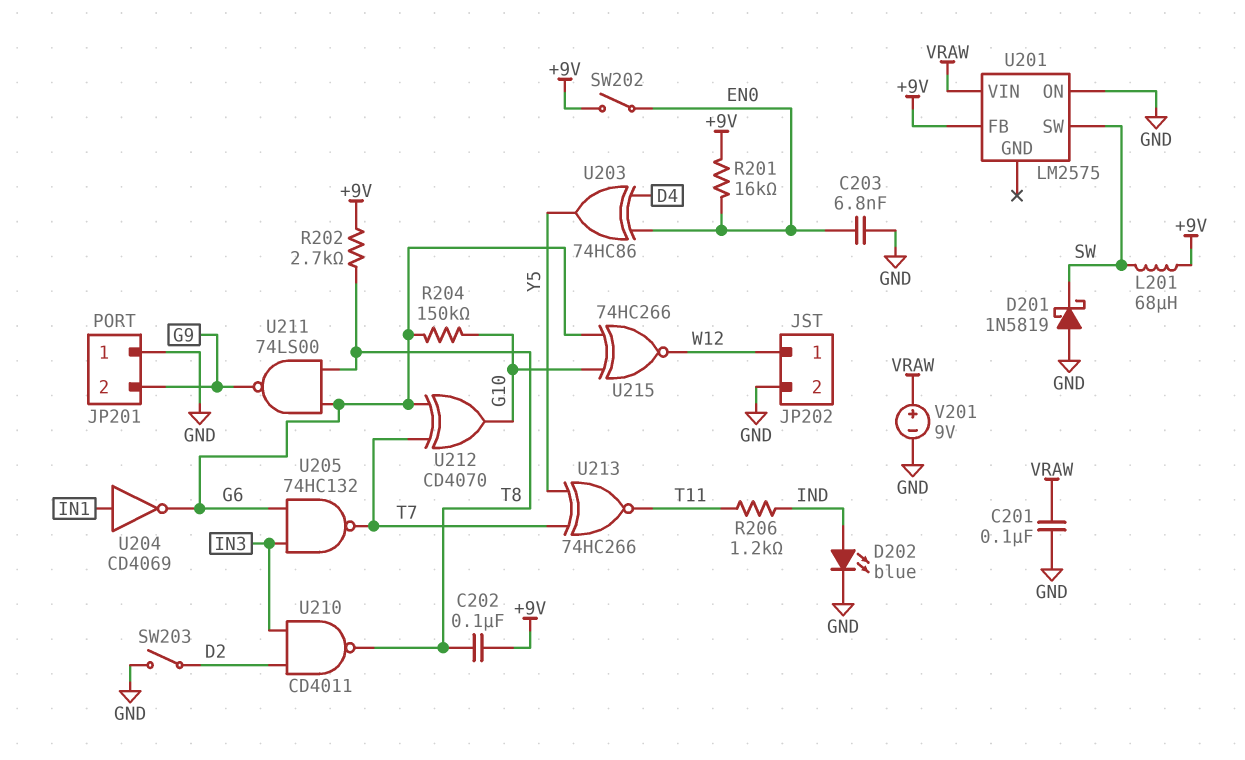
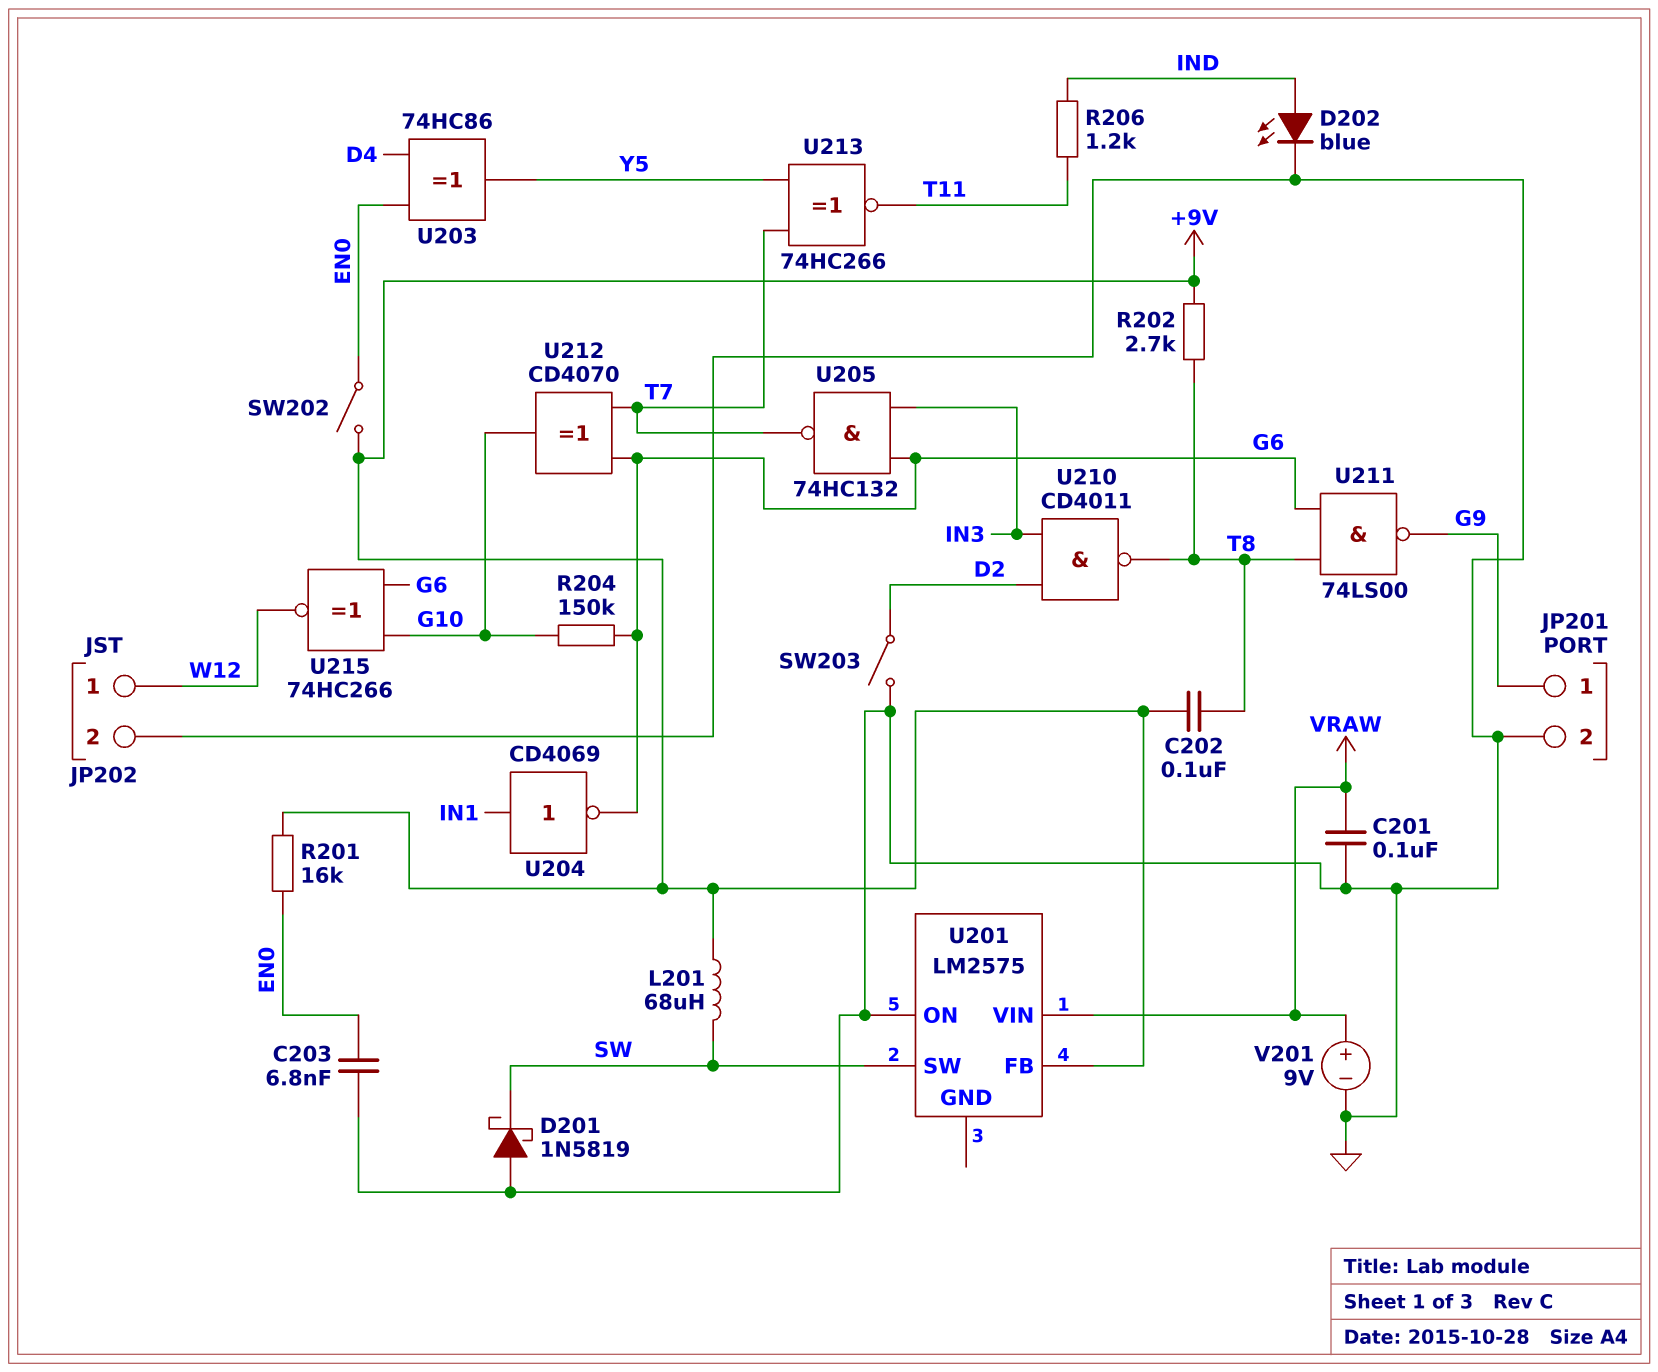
JP201 pin 1: GND -> G9
JP201 pin 2: G9 -> GND

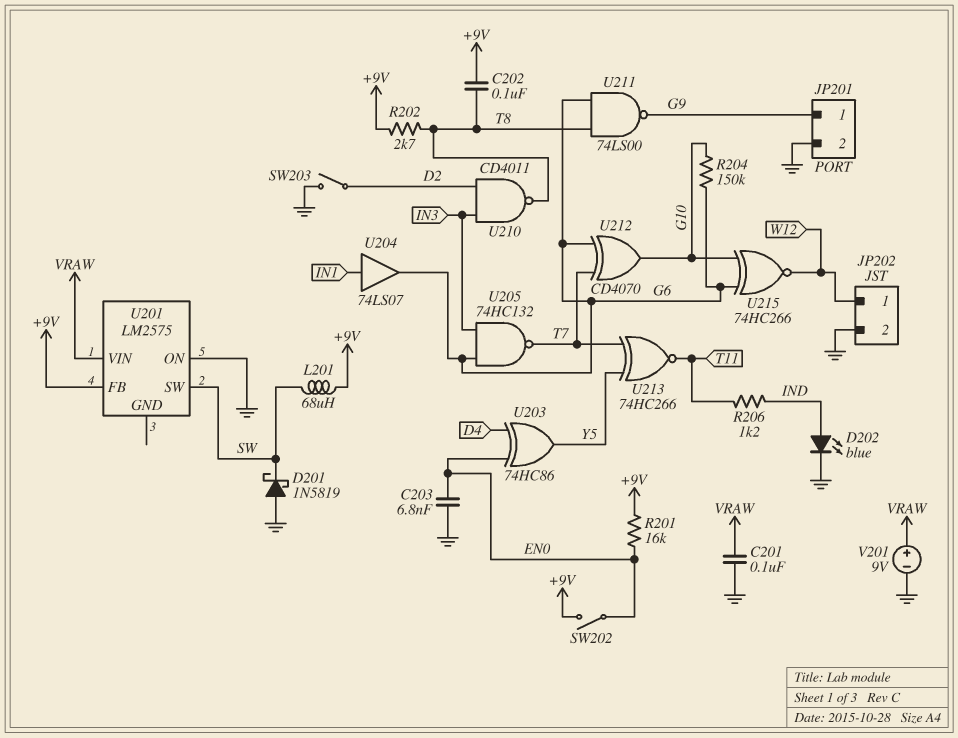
U204: NOT CD4069 (in IN1, out G6) -> buffer 74LS07 (in IN1, out G6)

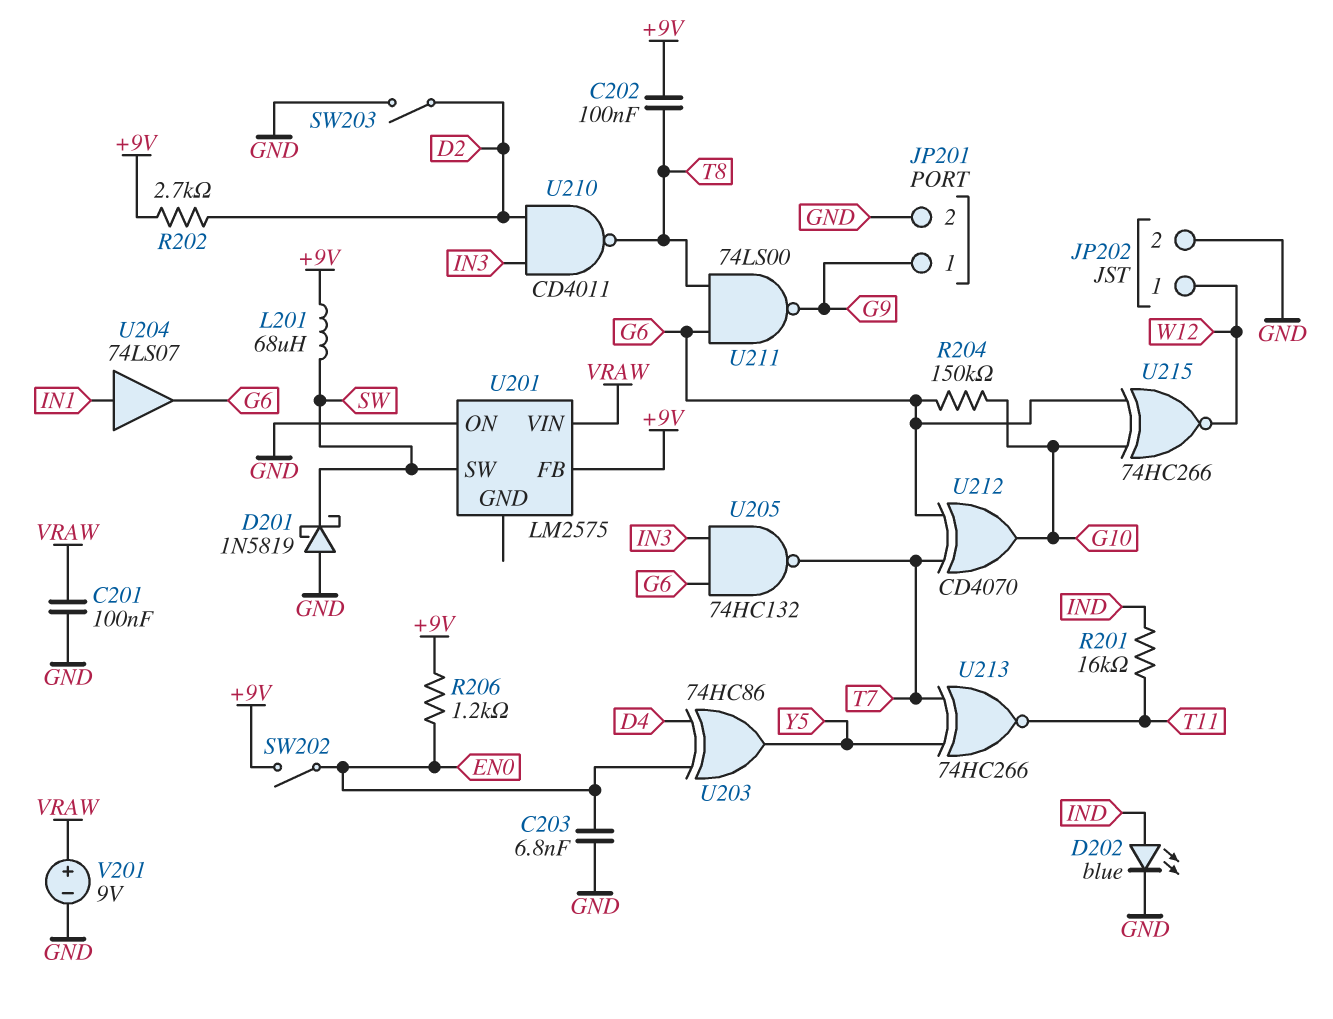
R201: 16k (+9V, EN0) -> 16k (IND, T11)
R202: 2.7k (+9V, T8) -> 2.7k (+9V, D2)
R206: 1.2k (IND, T11) -> 1.2k (+9V, EN0)

